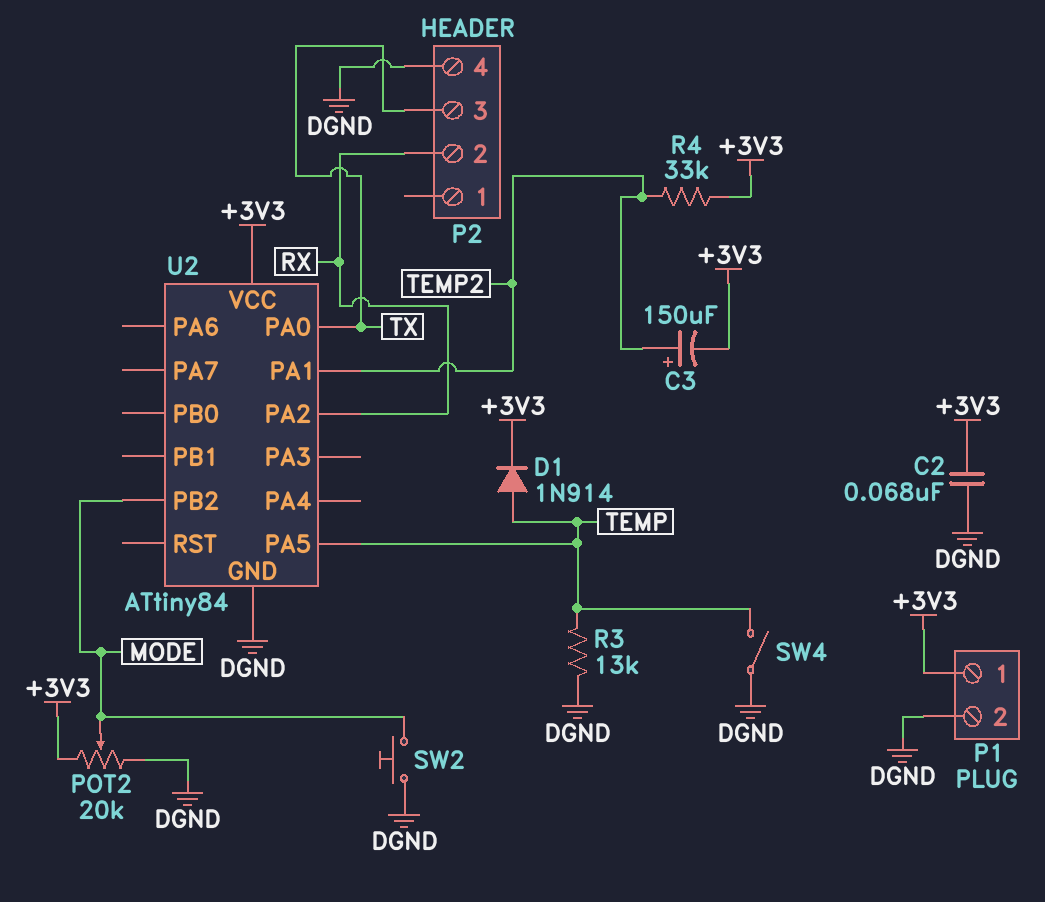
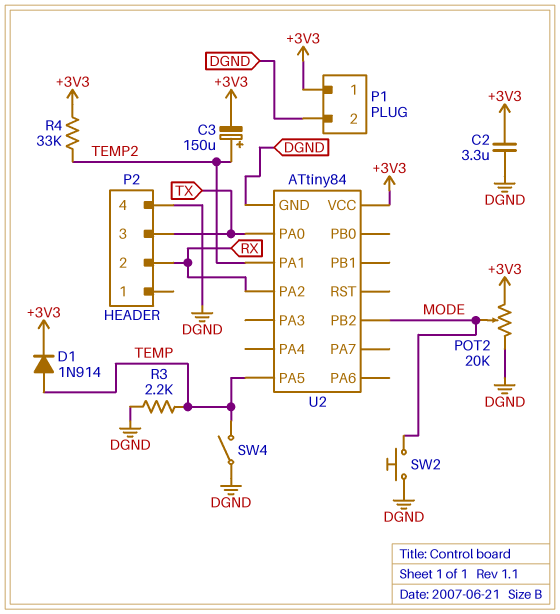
C2: 68nF (+3V3, DGND) -> 3.3uF (+3V3, DGND)
R3: 13k (DGND, TEMP) -> 2.2k (DGND, TEMP)

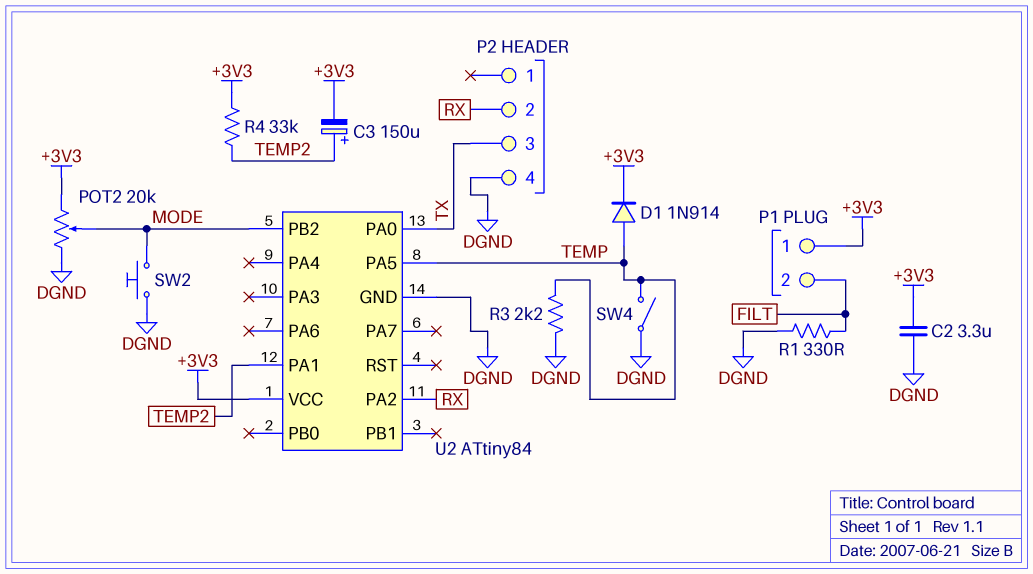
P1 pin 2: DGND -> FILT
R1: none -> 330 (DGND, FILT)

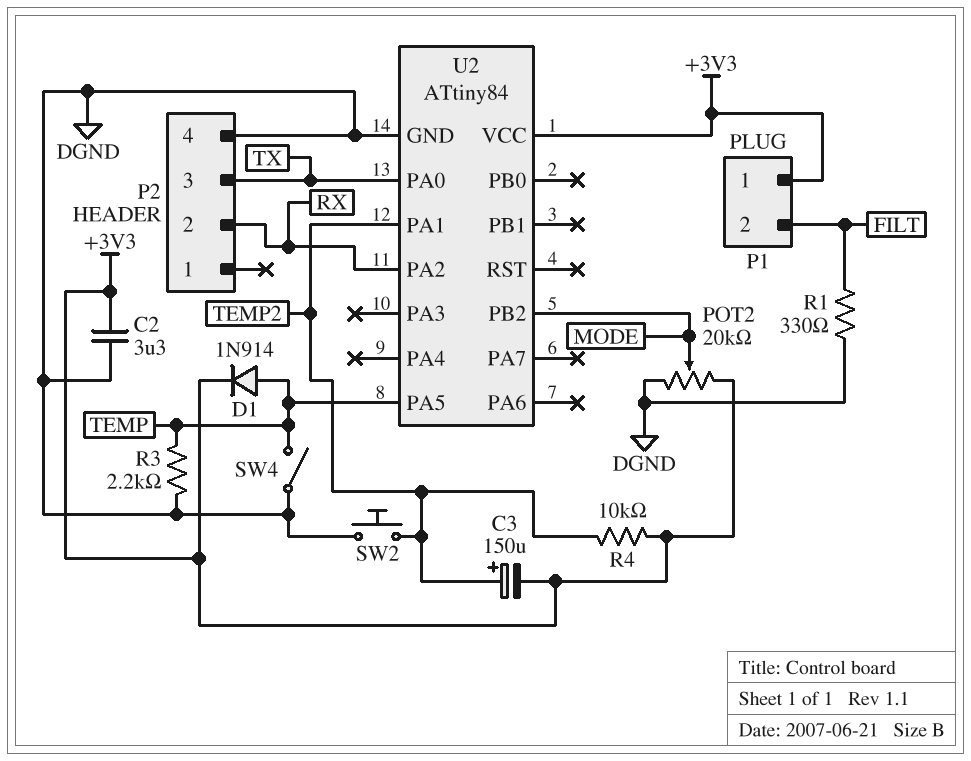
R4: 33k (+3V3, TEMP2) -> 10k (+3V3, TEMP2)
SW2: button (DGND, MODE) -> button (DGND, TEMP2)

